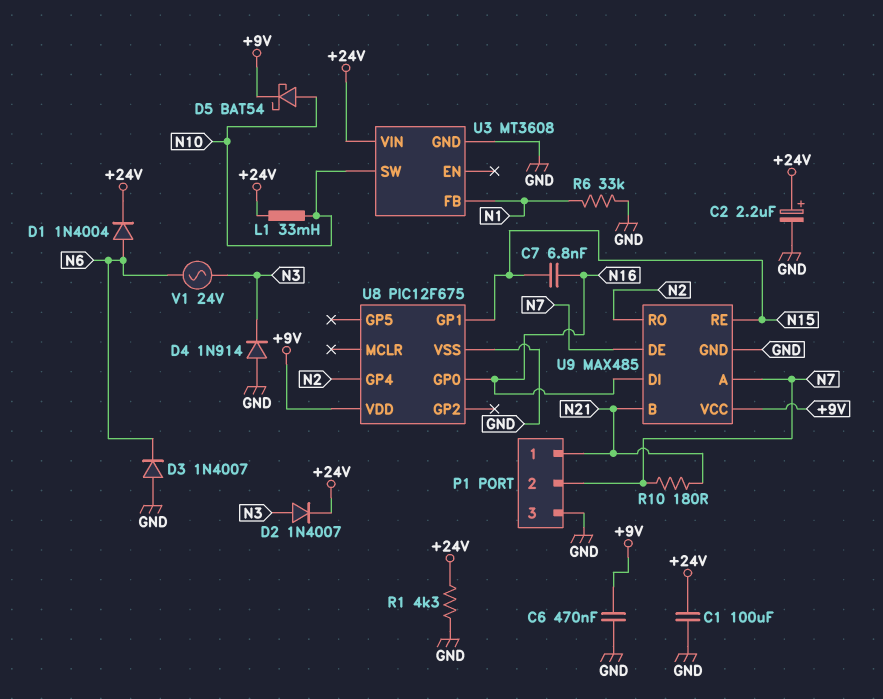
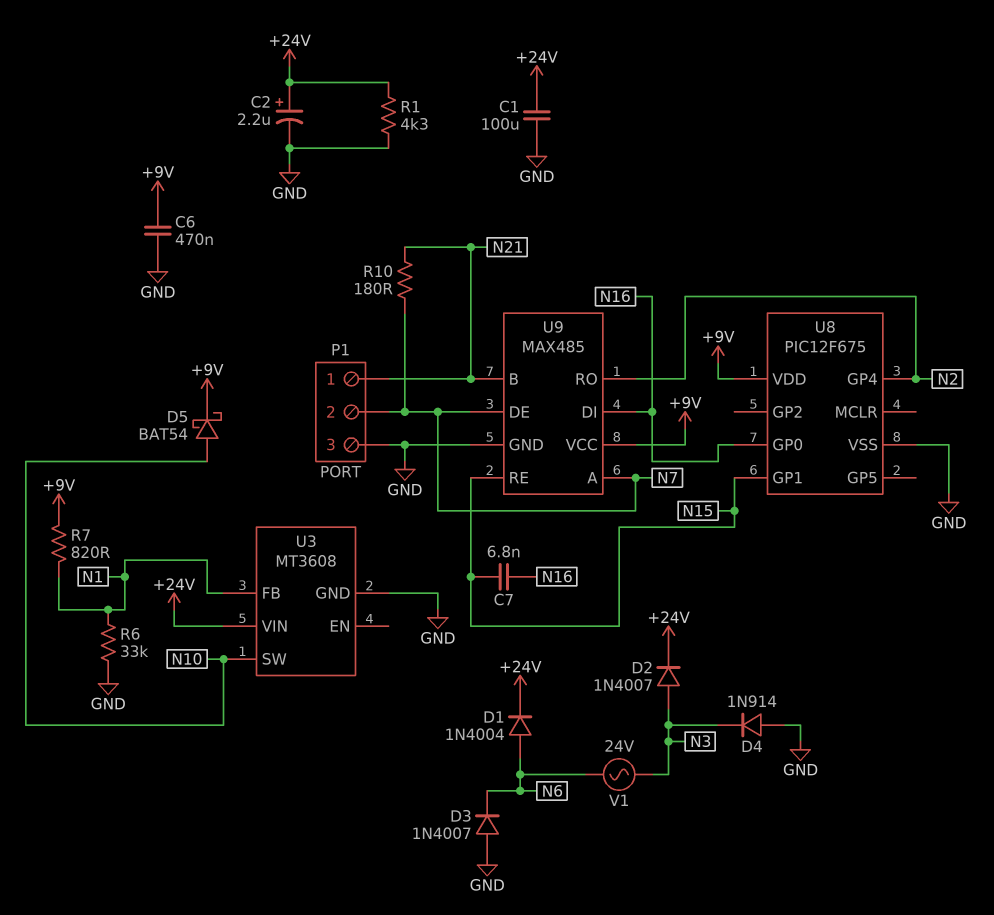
L1: 33mH (+24V, N10) -> none
R7: none -> 820 (+9V, N1)

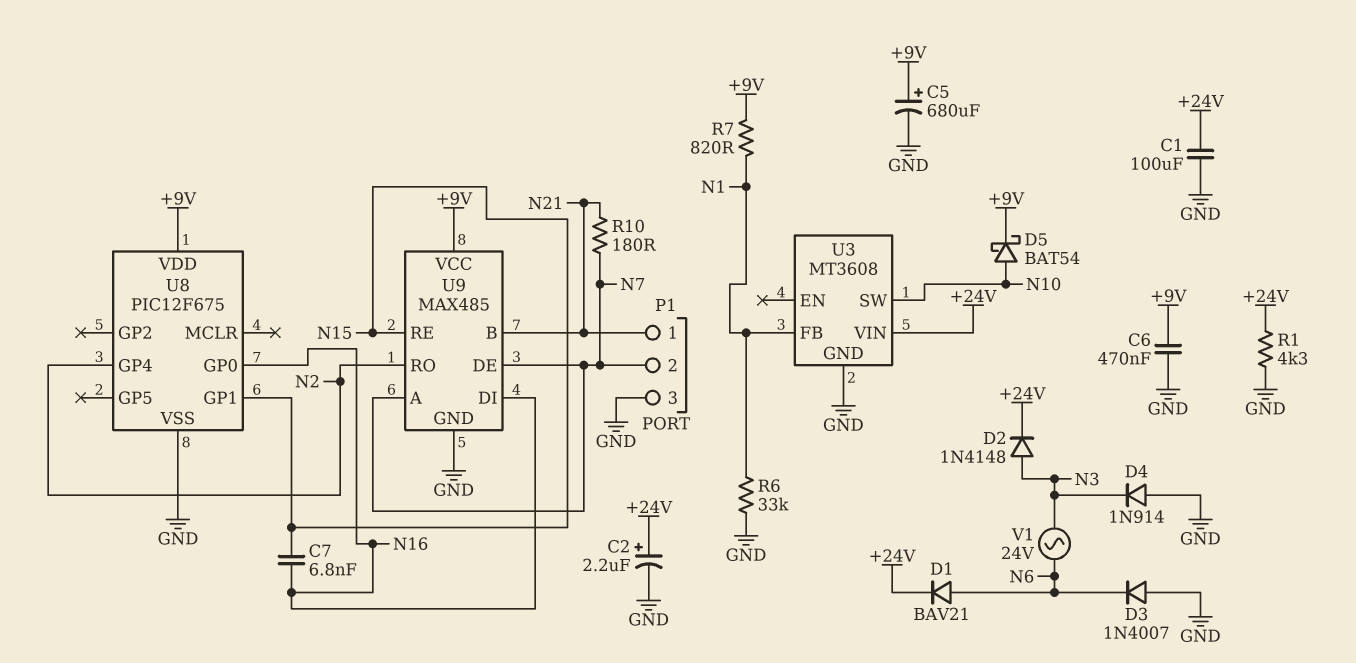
C5: none -> 680uF (plus +9V, minus GND)
D1: diode 1N4004 (A N6, K +24V) -> diode BAV21 (A N6, K +24V)
D2: diode 1N4007 (A N3, K +24V) -> diode 1N4148 (A N3, K +24V)

